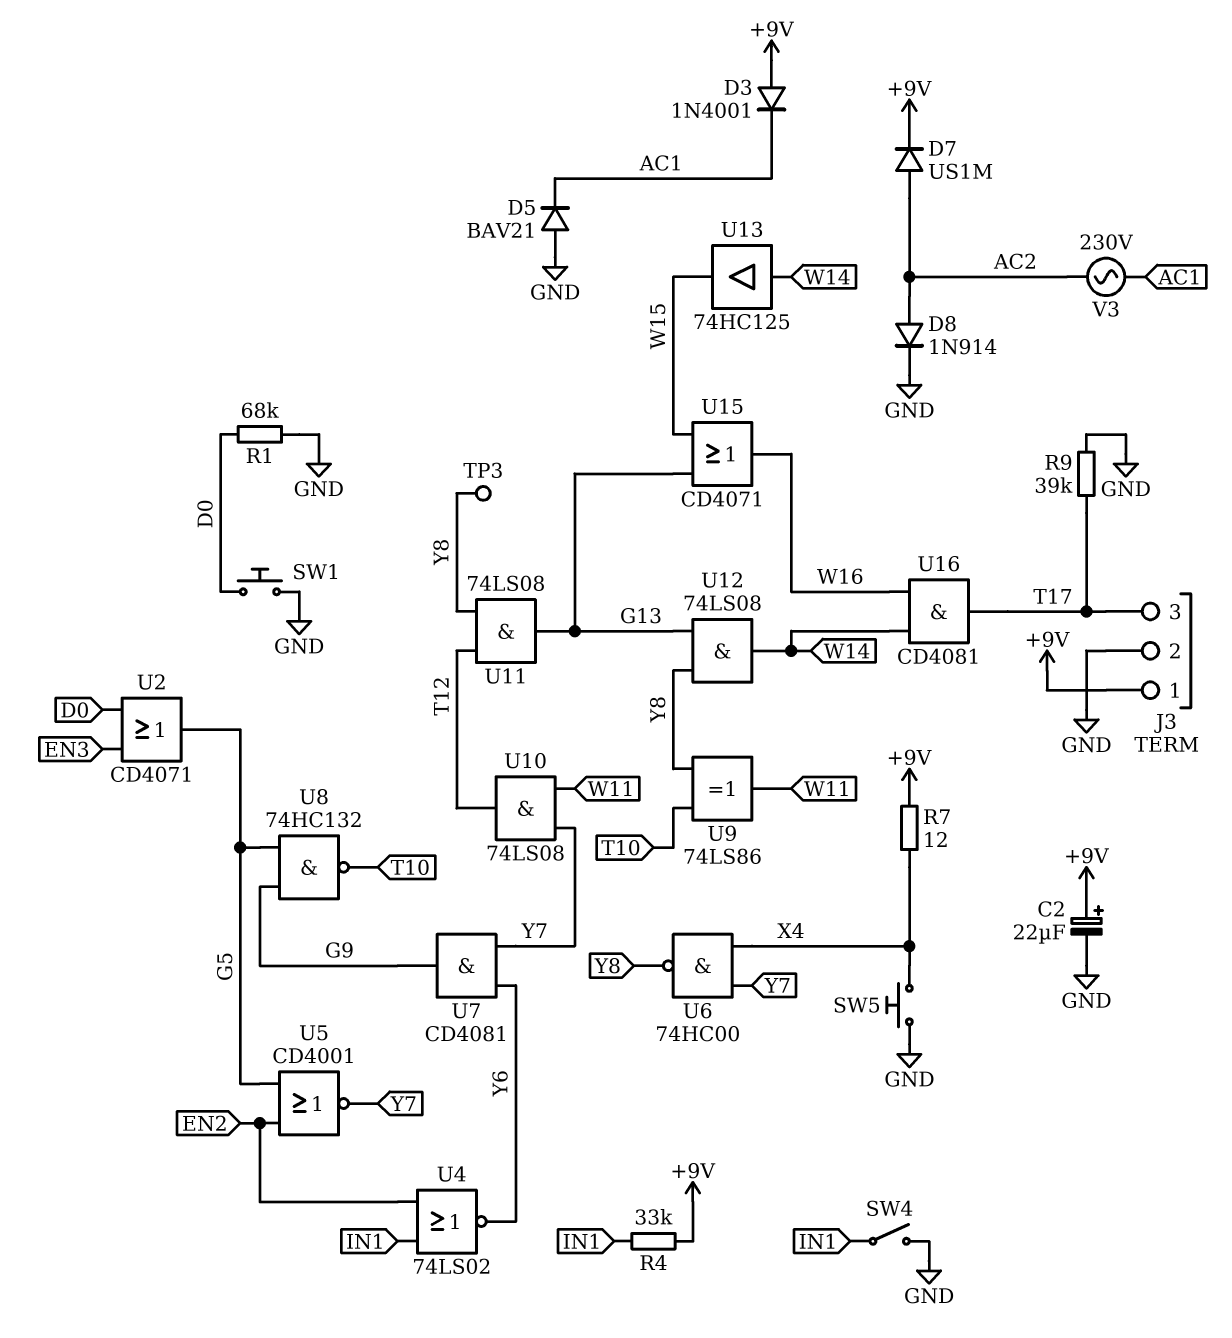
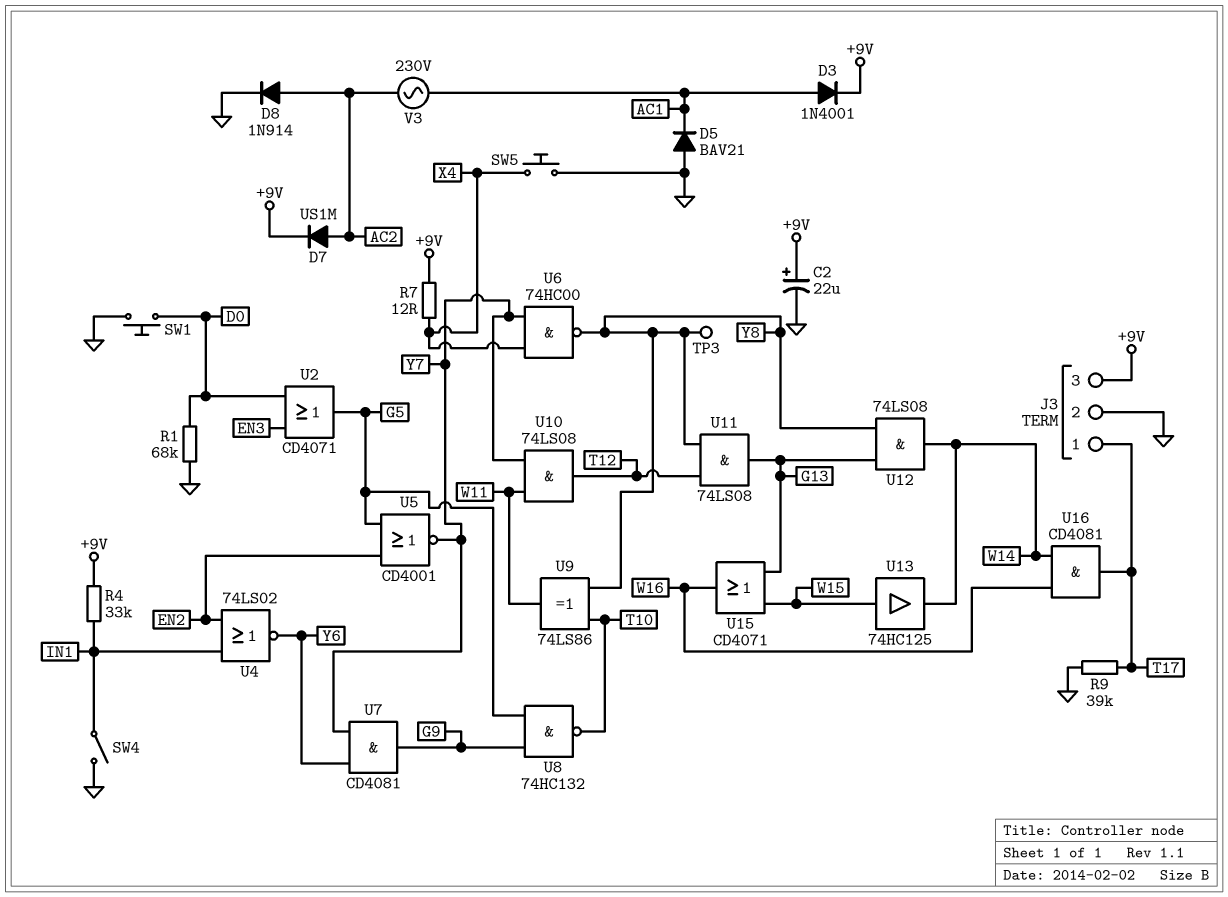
D3: diode 1N4001 (A +9V, K AC1) -> diode 1N4001 (A AC1, K +9V)
J3 pin 1: +9V -> T17
J3 pin 3: T17 -> +9V
U13: buffer 74HC125 (in W14, out W15) -> buffer 74HC125 (in W15, out W14)

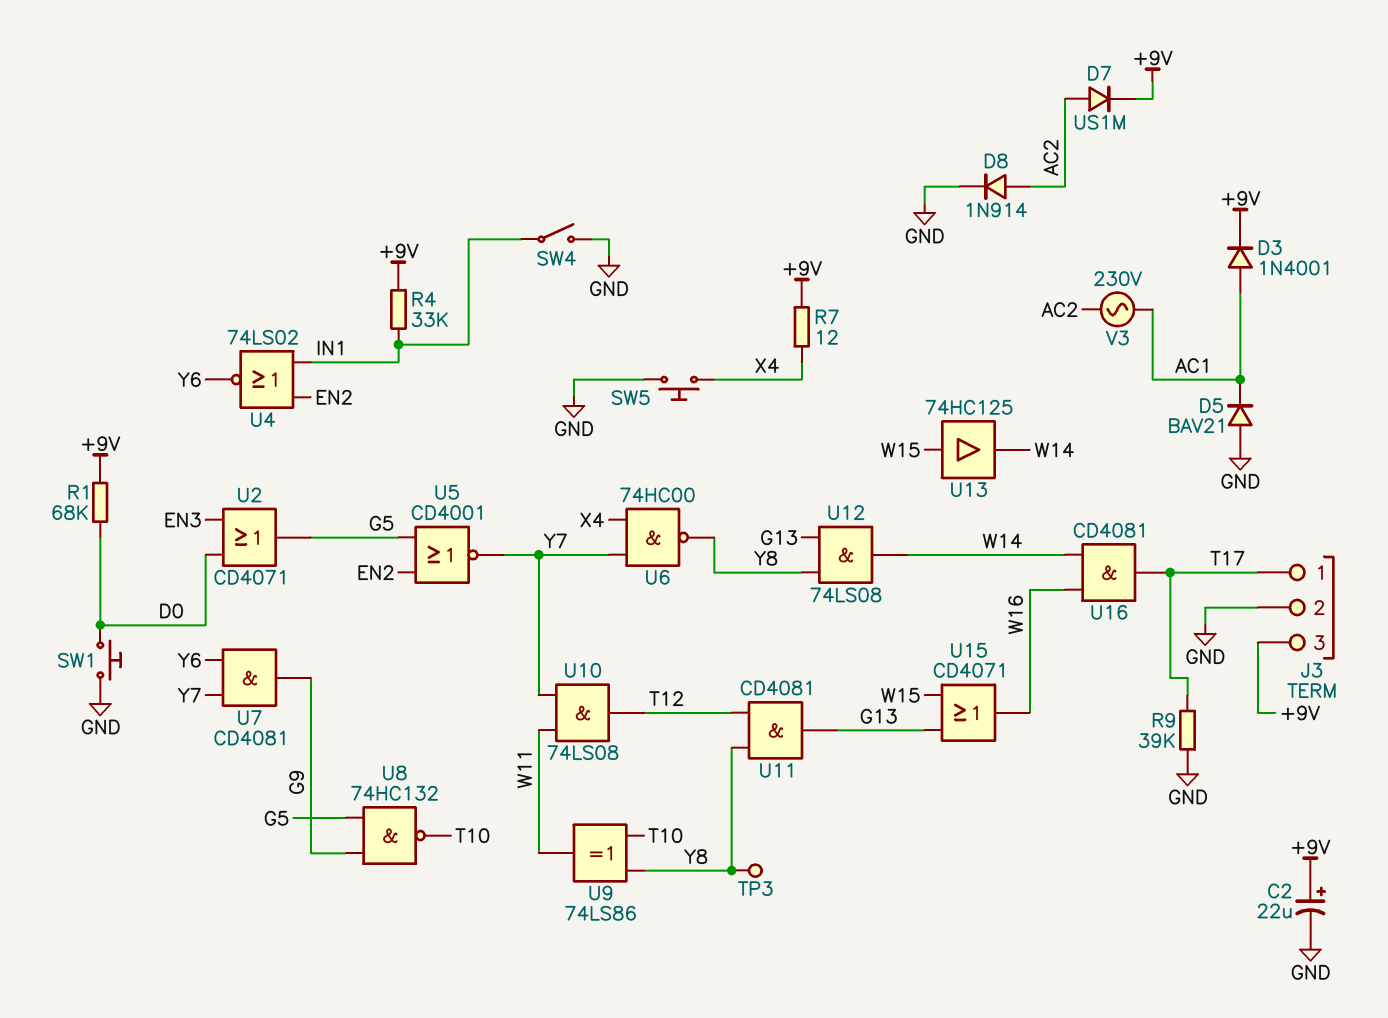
R1: 68k (D0, GND) -> 68k (+9V, D0)
U11: AND 74LS08 (in T12, in Y8, out G13) -> AND CD4081 (in T12, in Y8, out G13)

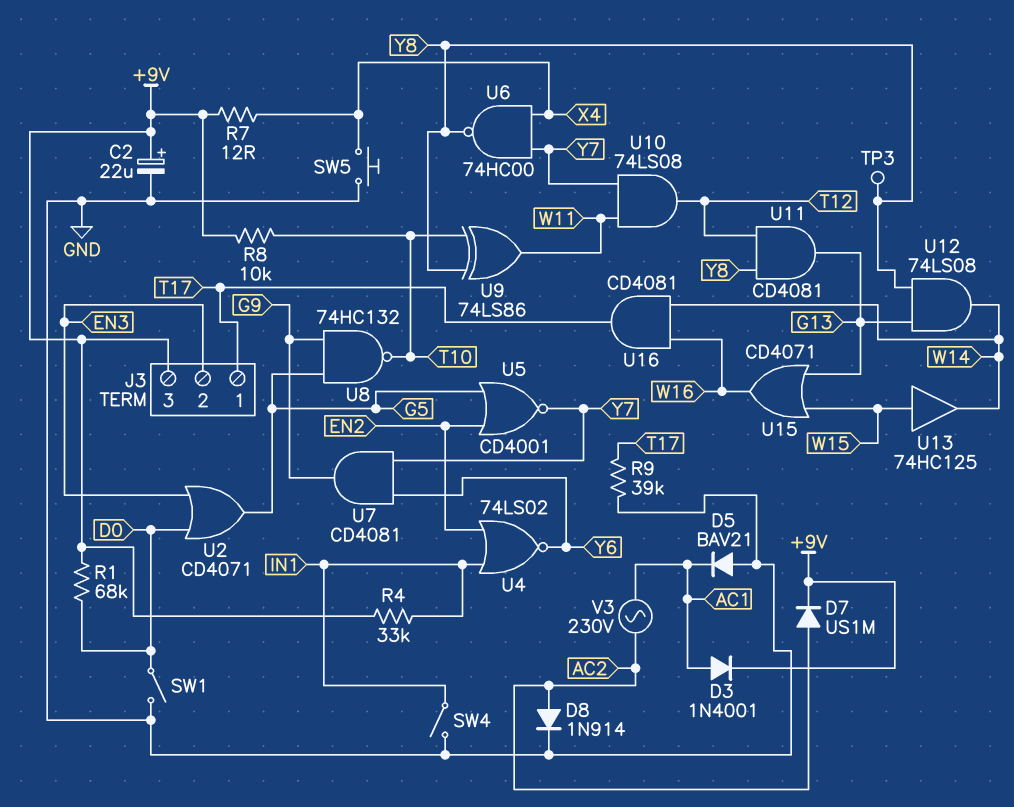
J3 pin 2: GND -> EN3
R8: none -> 10k (+9V, T10)
SW1: button (D0, GND) -> switch (D0, GND)

